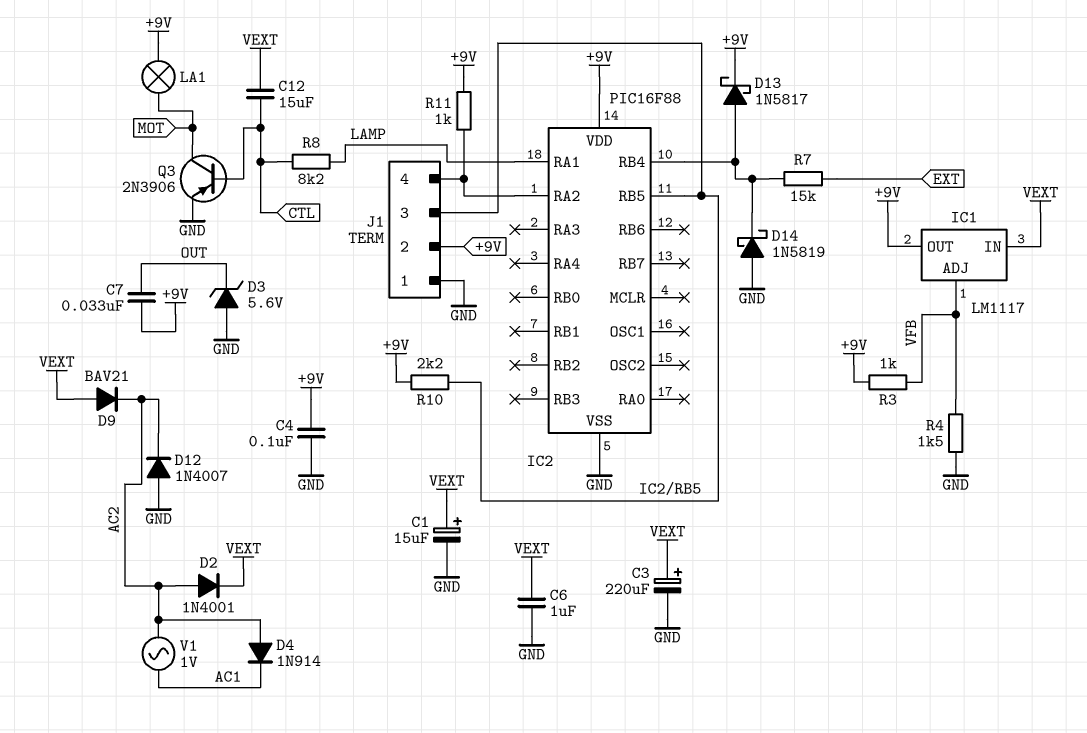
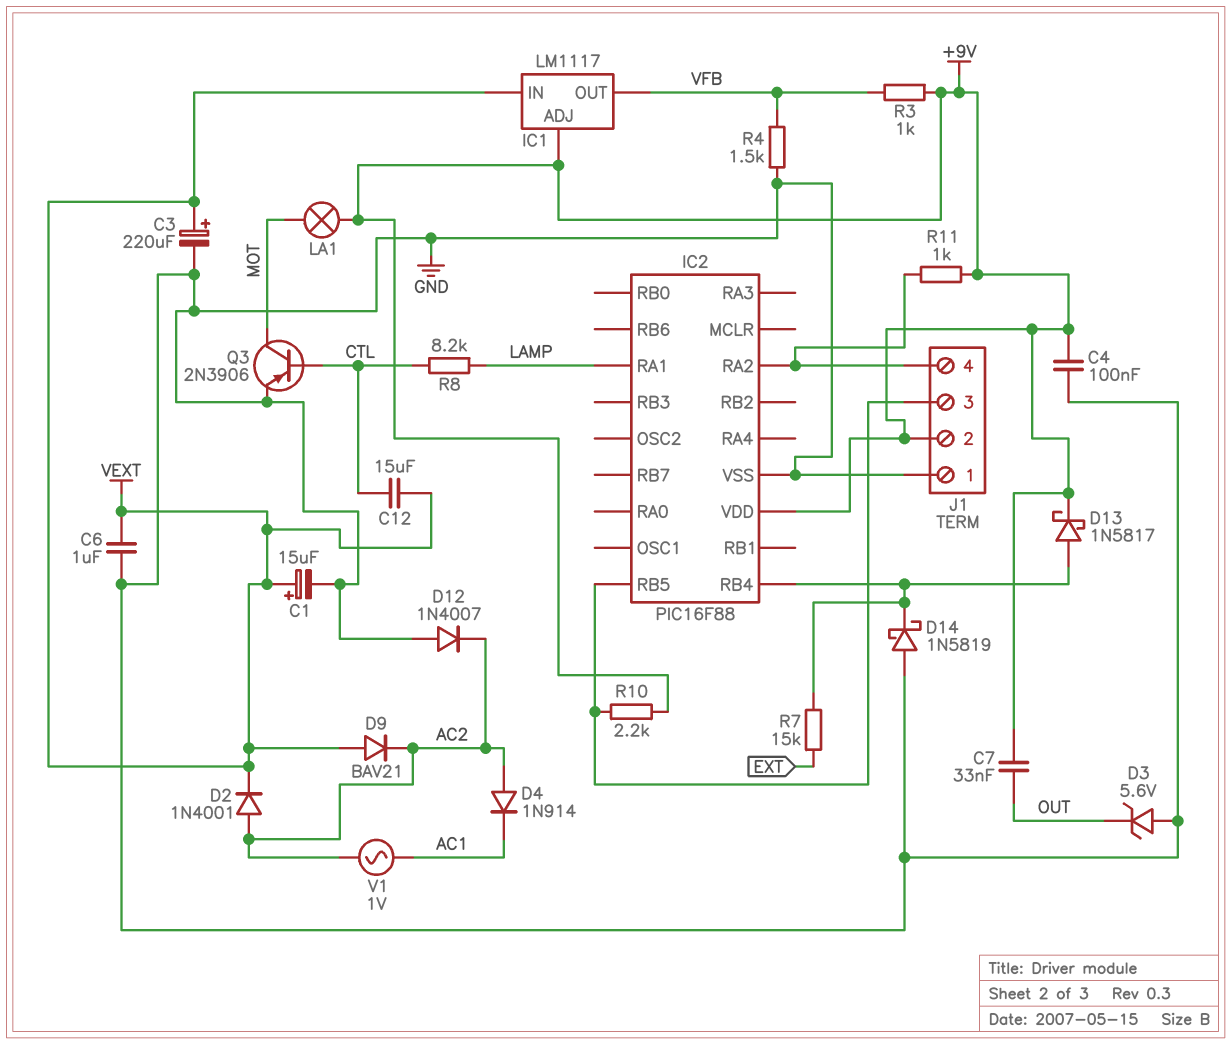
IC1 pin ADJ: VFB -> +9V
IC1 pin OUT: +9V -> VFB

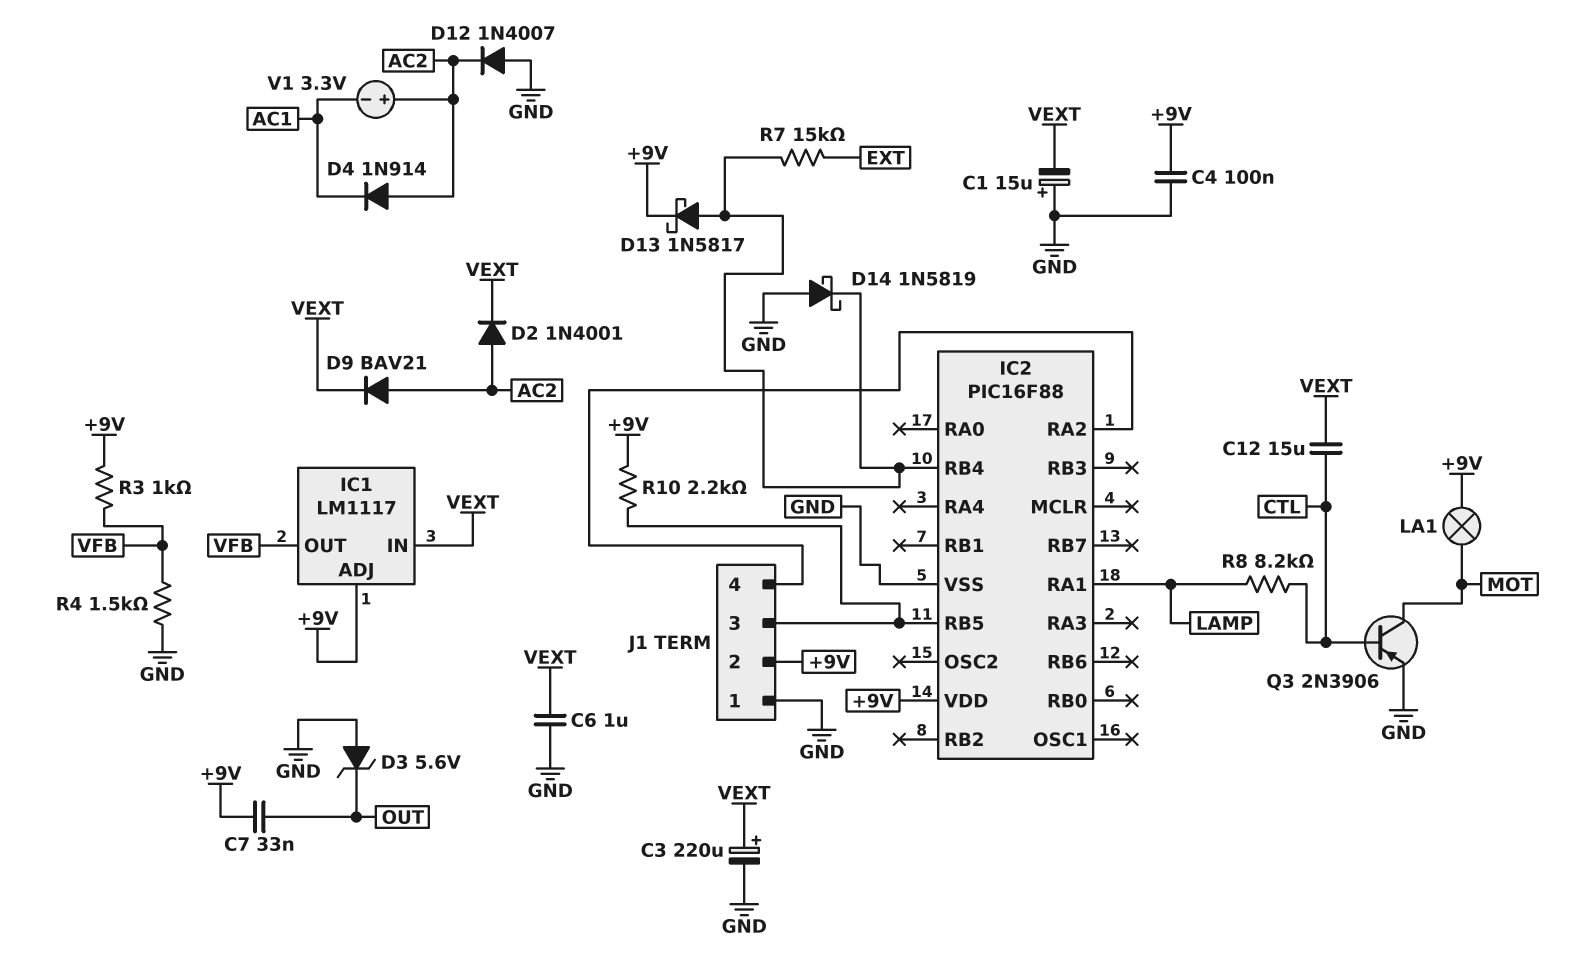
C1: 15uF (plus VEXT, minus GND) -> 15uF (plus GND, minus VEXT)
D9: diode BAV21 (A VEXT, K AC2) -> diode BAV21 (A AC2, K VEXT)
R11: 1k (+9V, IC2/RA2) -> none
V1: AC 1V (AC1, AC2) -> 3.3V (plus AC2, minus AC1)

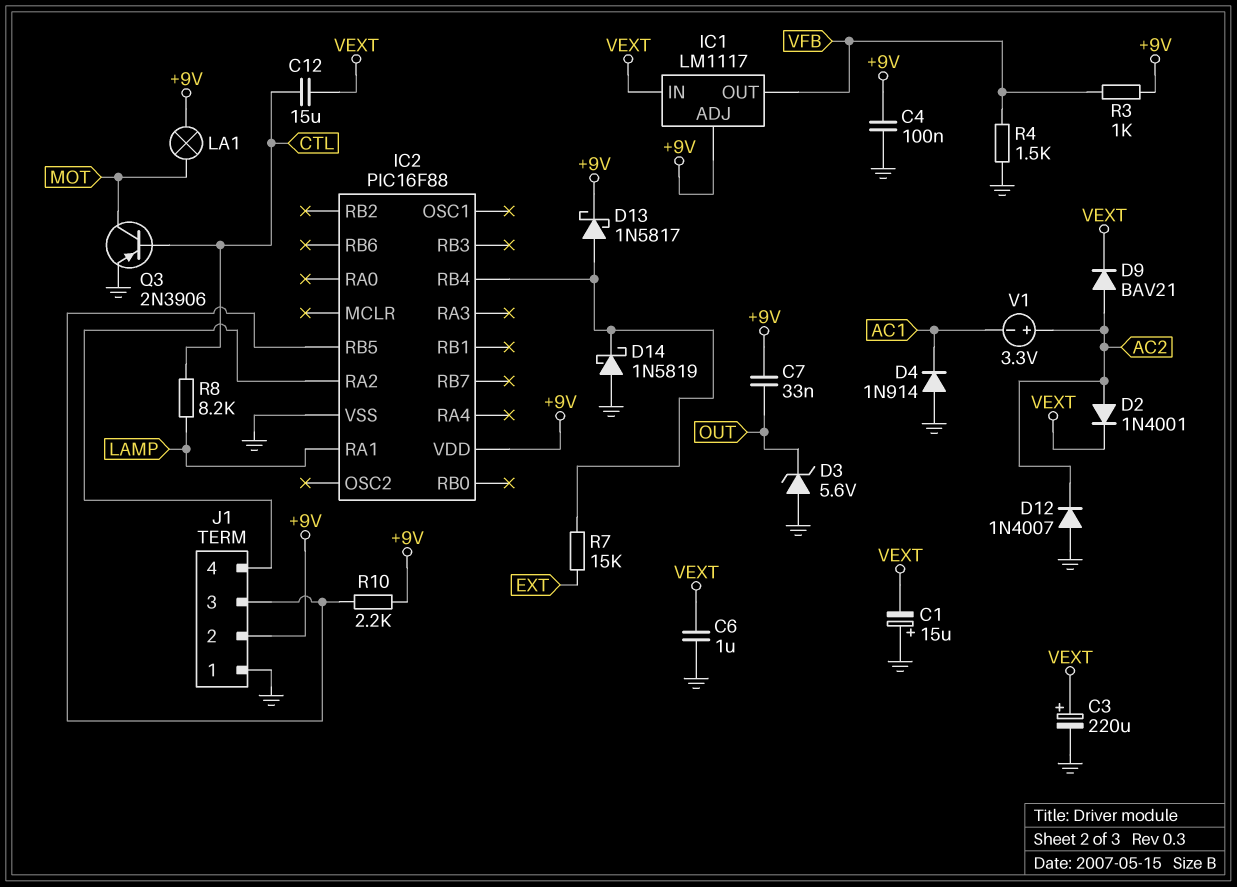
D4: diode 1N914 (A AC2, K AC1) -> diode 1N914 (A GND, K AC1)

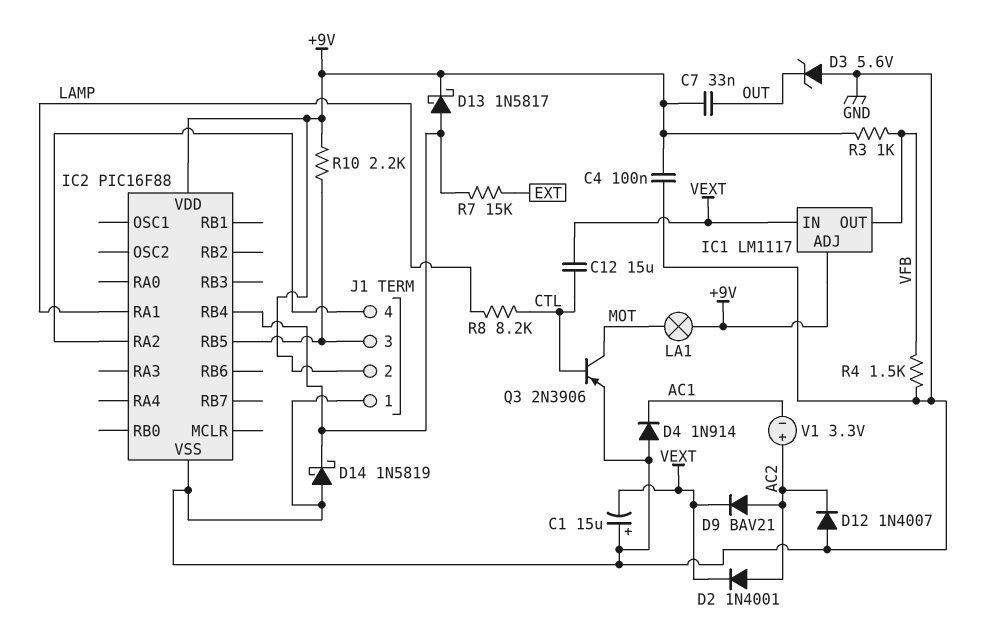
C3: 220uF (plus VEXT, minus GND) -> none
C6: 1uF (GND, VEXT) -> none

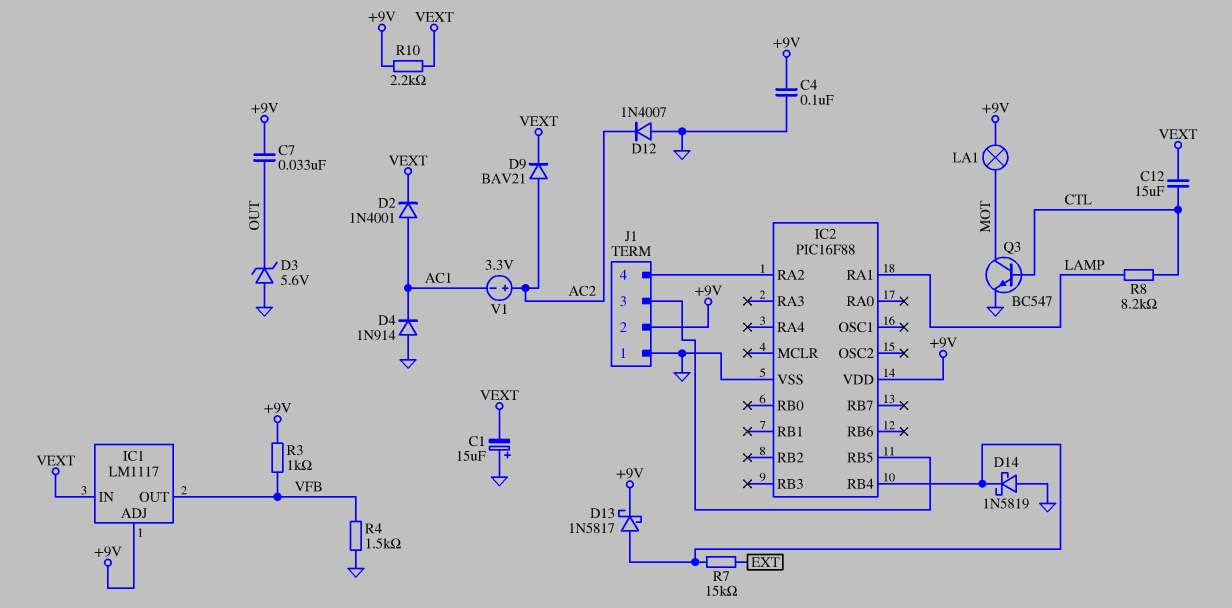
D2: diode 1N4001 (A AC2, K VEXT) -> diode 1N4001 (A AC1, K VEXT)
Q3: PNP 2N3906 (B CTL, C MOT, E GND) -> NPN BC547 (B CTL, C MOT, E GND)
R10: 2.2k (+9V, IC2/RB5) -> 2.2k (+9V, VEXT)

